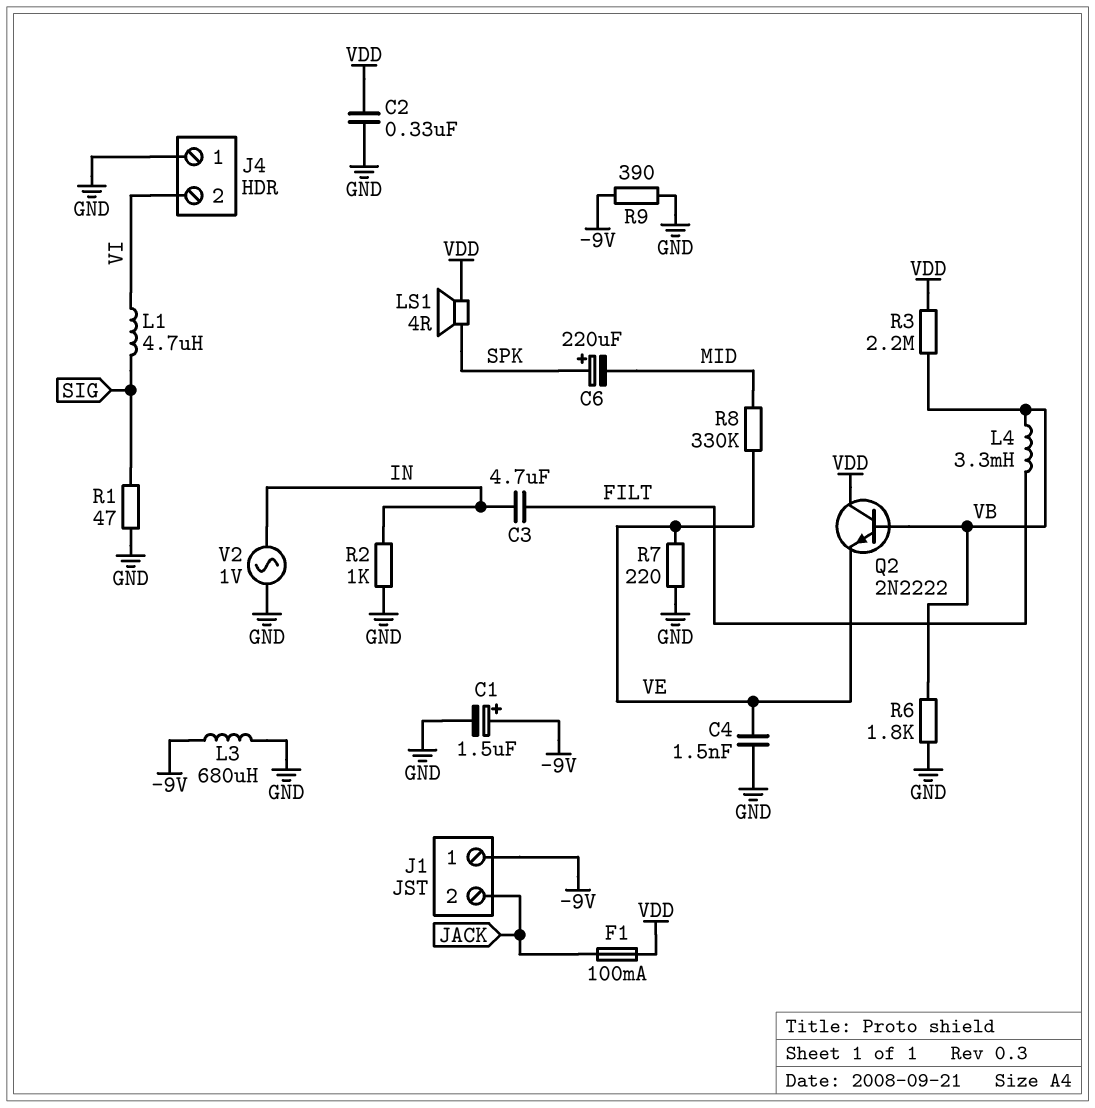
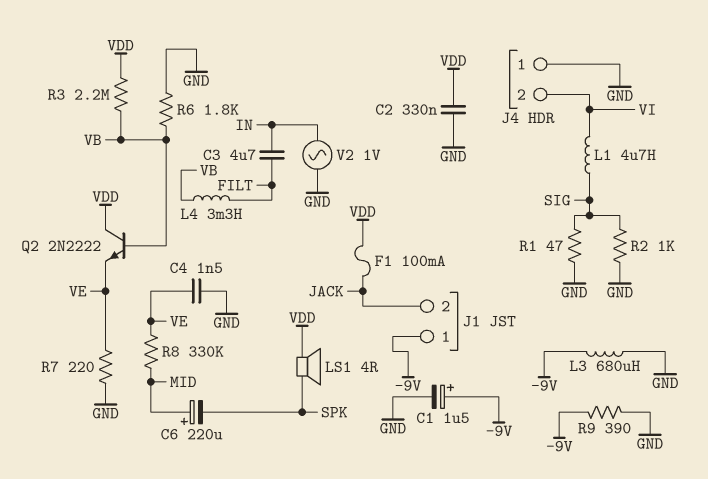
C6: 220uF (plus SPK, minus MID) -> 220uF (plus MID, minus SPK)
R2: 1k (GND, IN) -> 1k (GND, SIG)

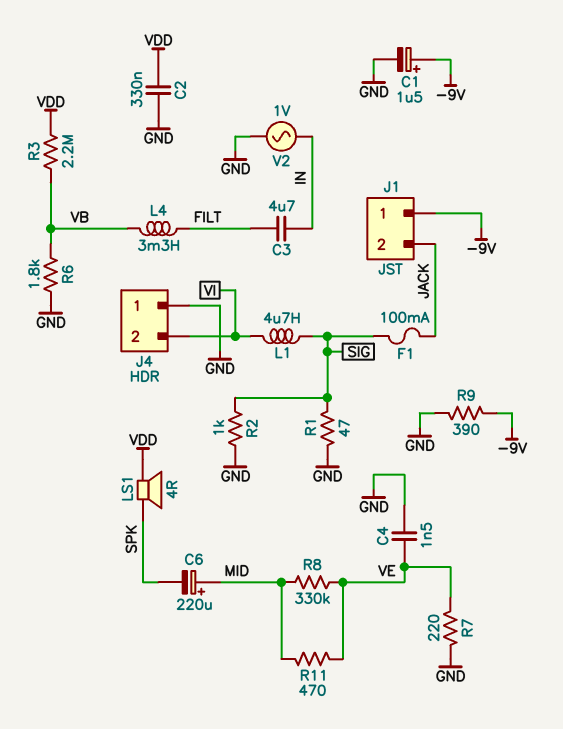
F1: 100mA (JACK, VDD) -> 100mA (JACK, SIG)
L3: 680uH (-9V, GND) -> none
Q2: NPN 2N2222 (B VB, C VDD, E VE) -> none
R11: none -> 470 (MID, VE)

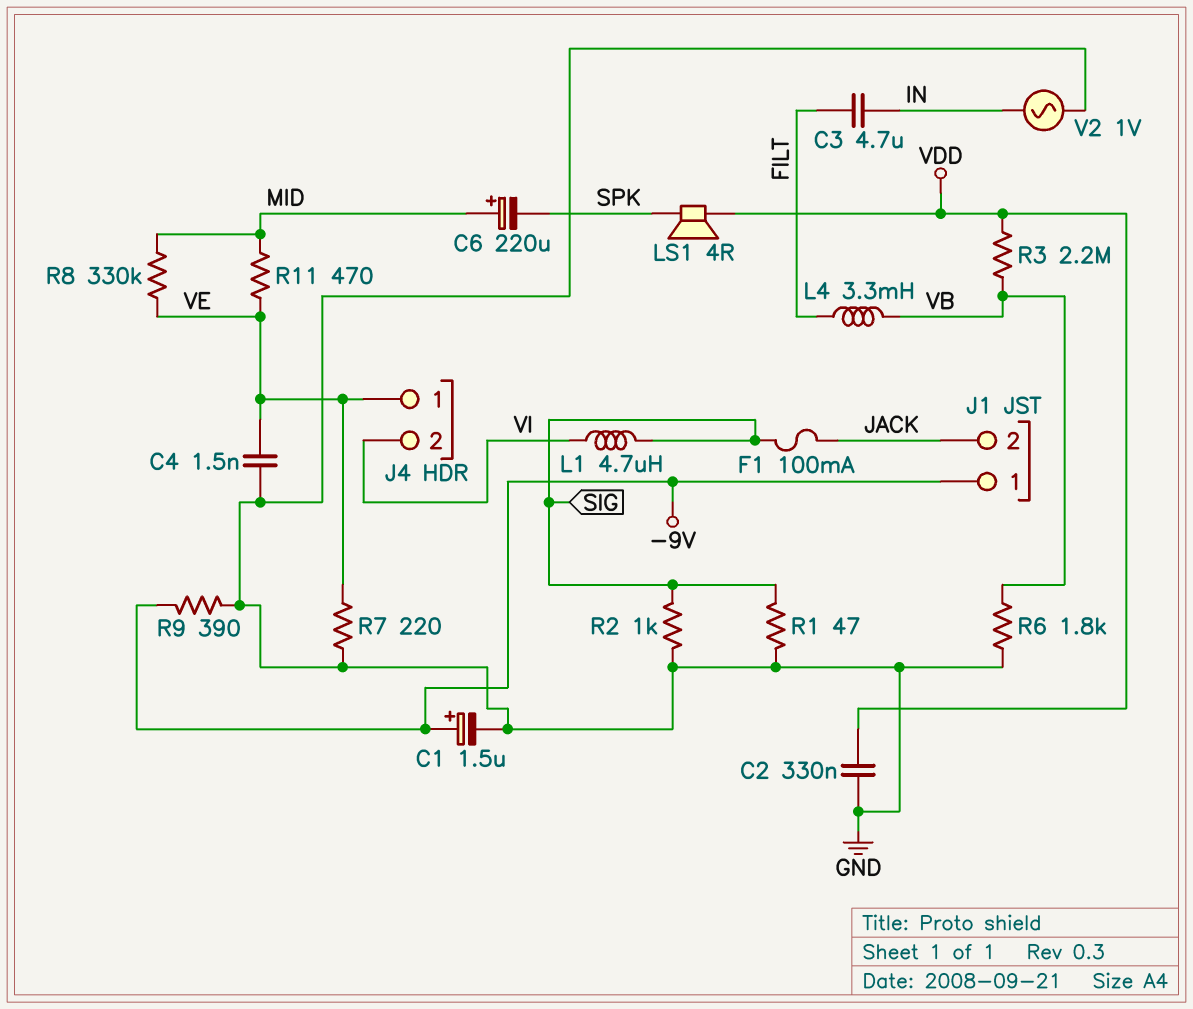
J4 pin 1: GND -> VE

